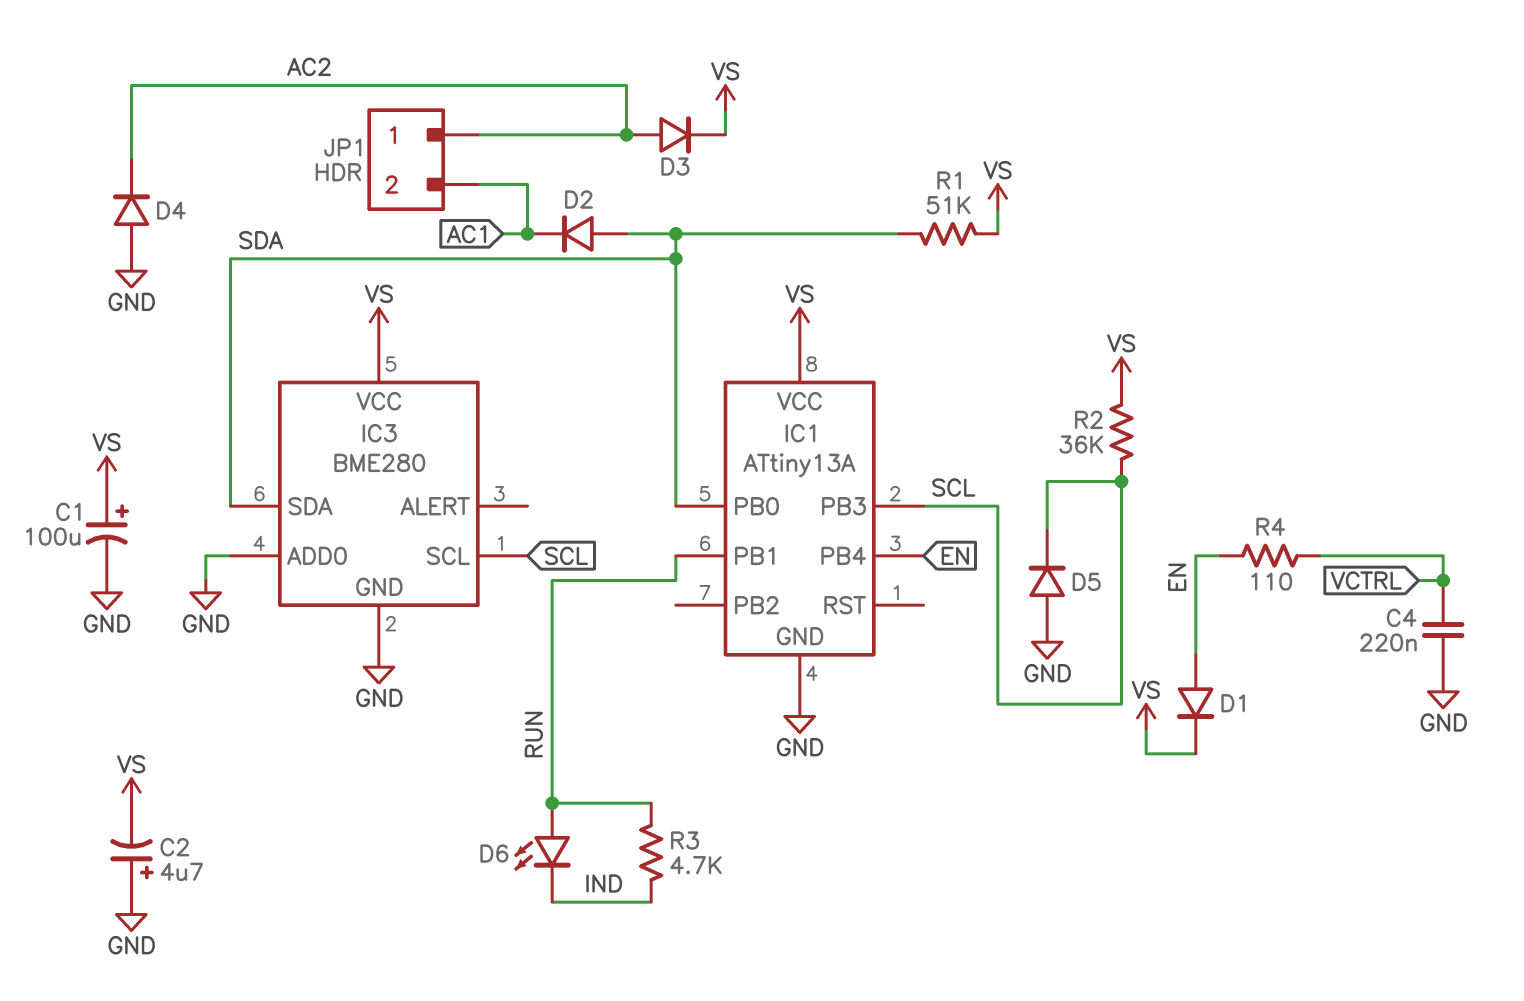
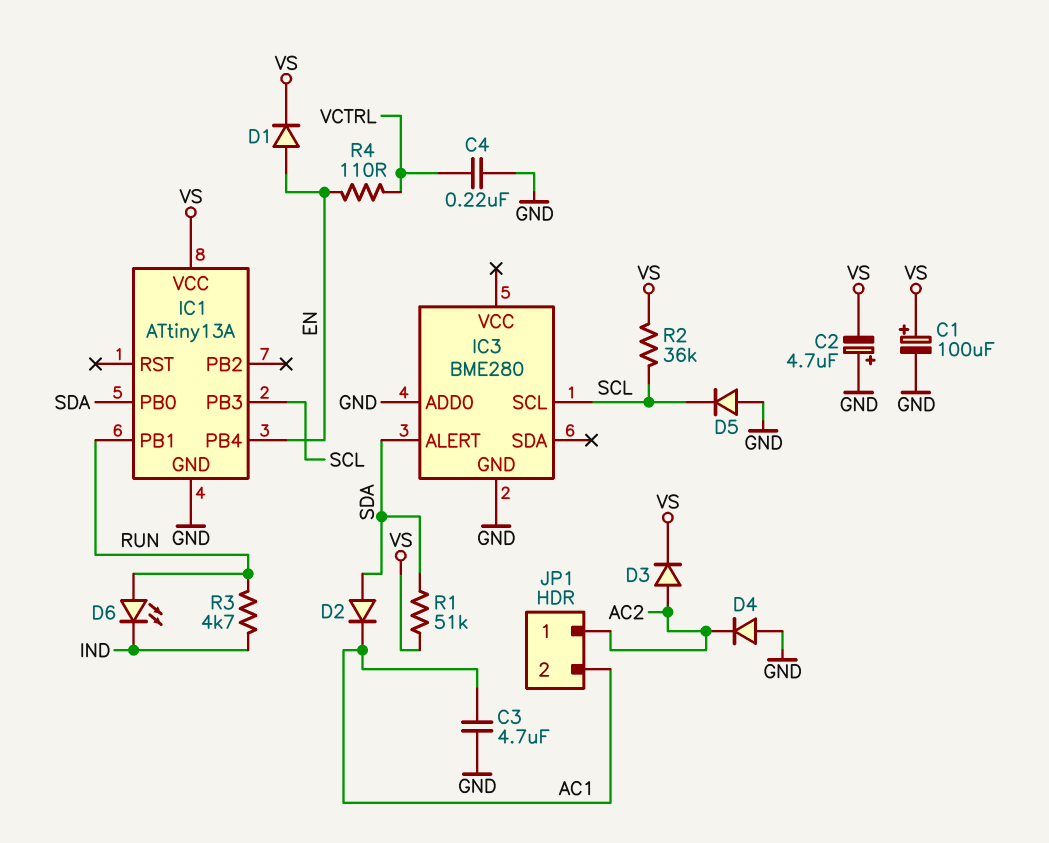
C3: none -> 4.7uF (AC1, GND)
IC3 pin ALERT: none -> SDA
IC3 pin SDA: SDA -> none
IC3 pin VCC: VS -> none

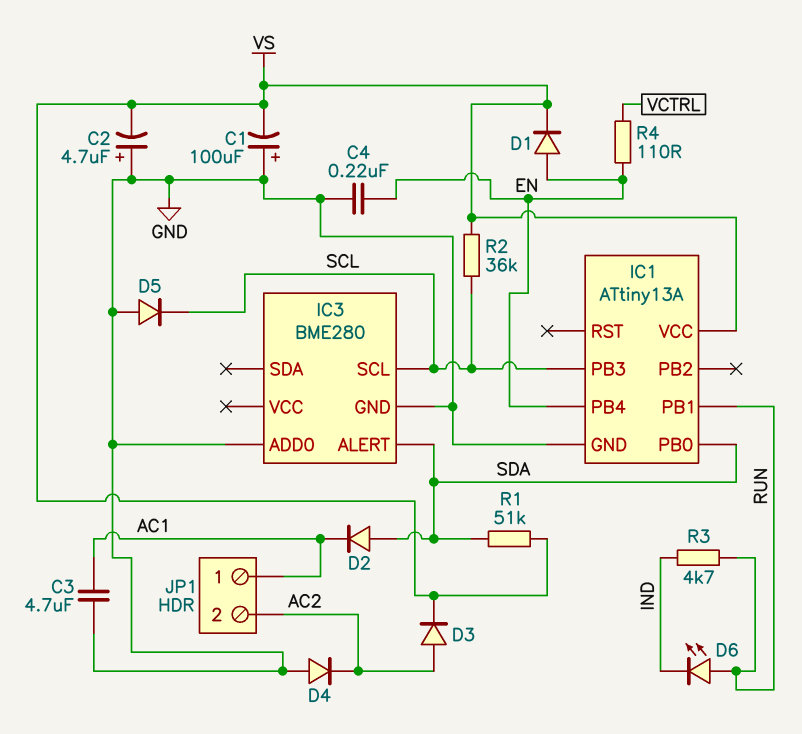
C1: 100uF (plus VS, minus GND) -> 100uF (plus GND, minus VS)
C4: 220nF (GND, VCTRL) -> 220nF (EN, GND)
JP1 pin 1: AC2 -> AC1
JP1 pin 2: AC1 -> AC2

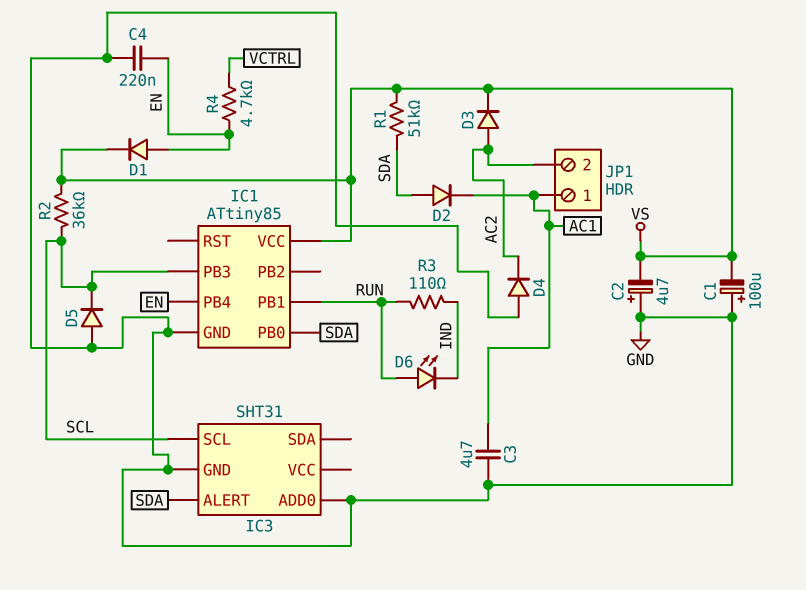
IC1: ATtiny13A -> ATtiny85
IC3: BME280 -> SHT31
R3: 4.7k (IND, RUN) -> 110 (IND, RUN)
R4: 110 (EN, VCTRL) -> 4.7k (EN, VCTRL)

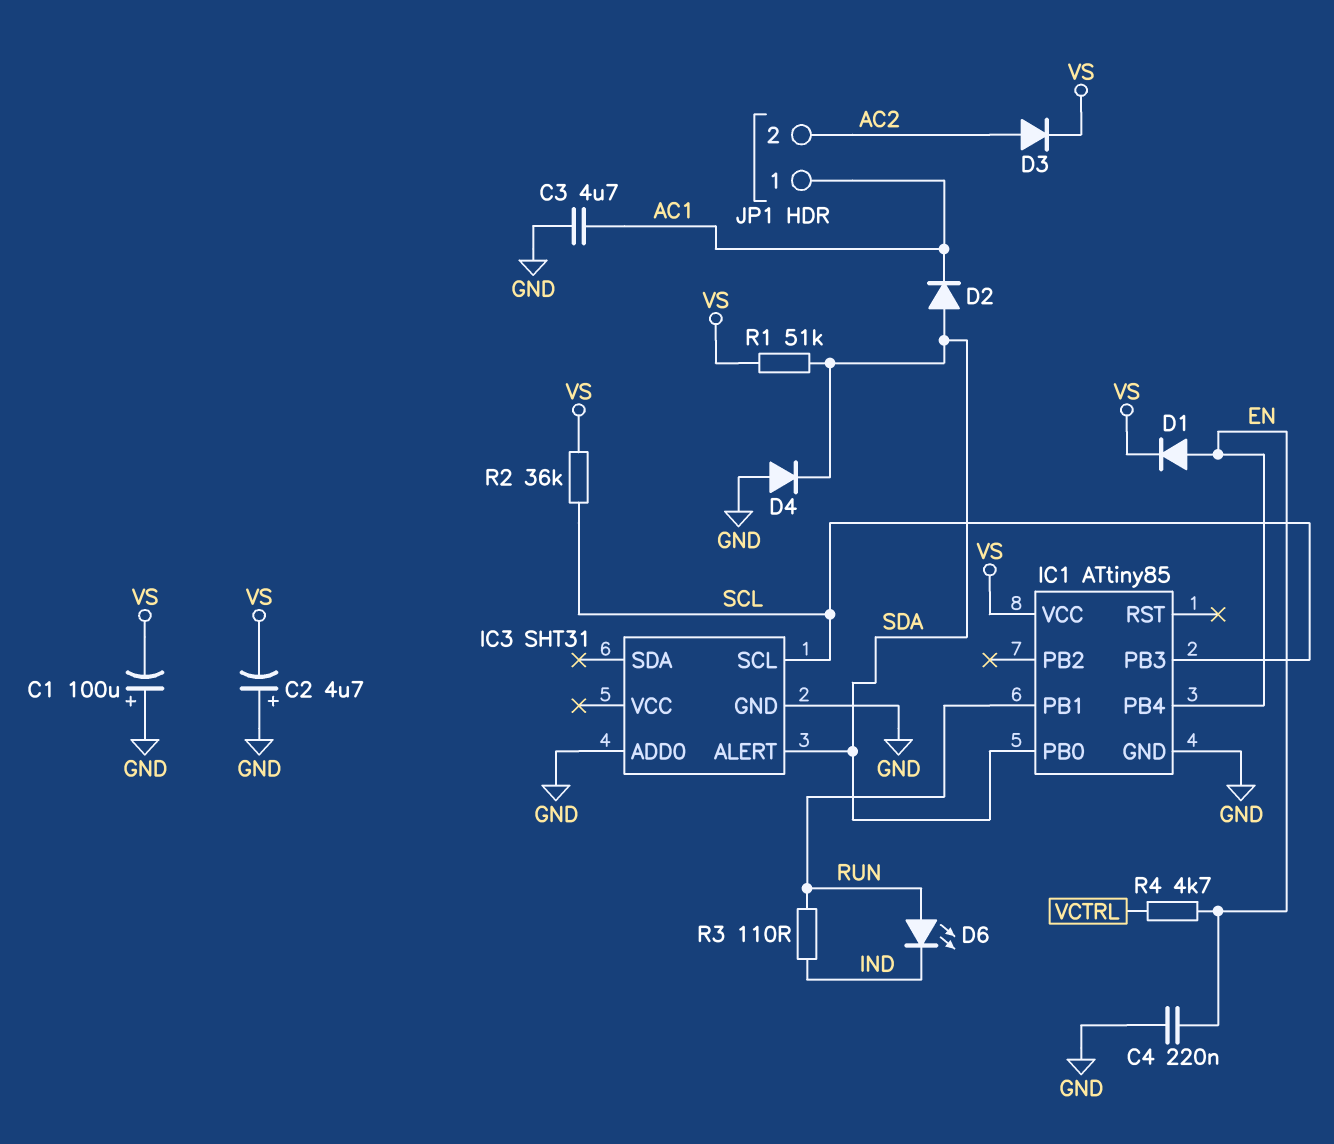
D4: diode (A GND, K AC2) -> diode (A GND, K SDA)
D5: diode (A GND, K SCL) -> none

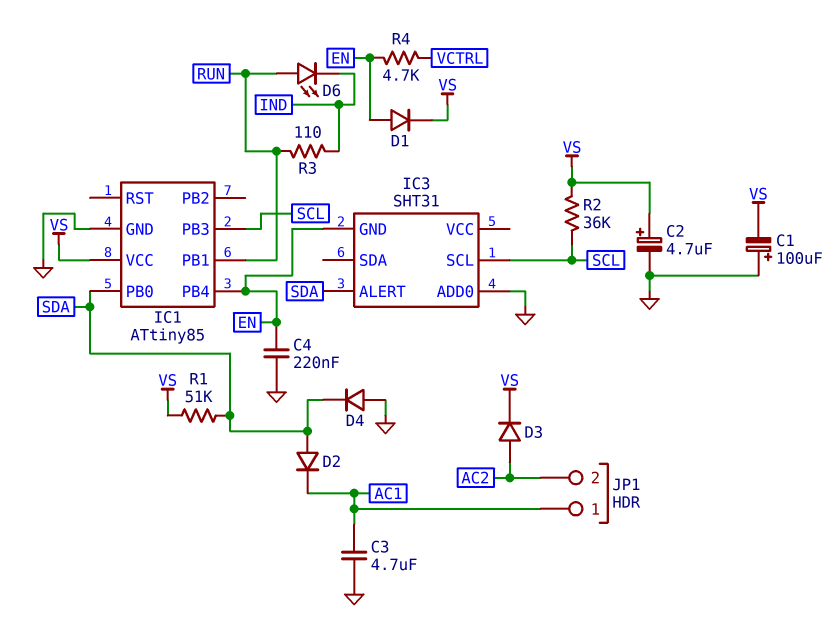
C2: 4.7uF (plus GND, minus VS) -> 4.7uF (plus VS, minus GND)
IC3 pin GND: GND -> EN

